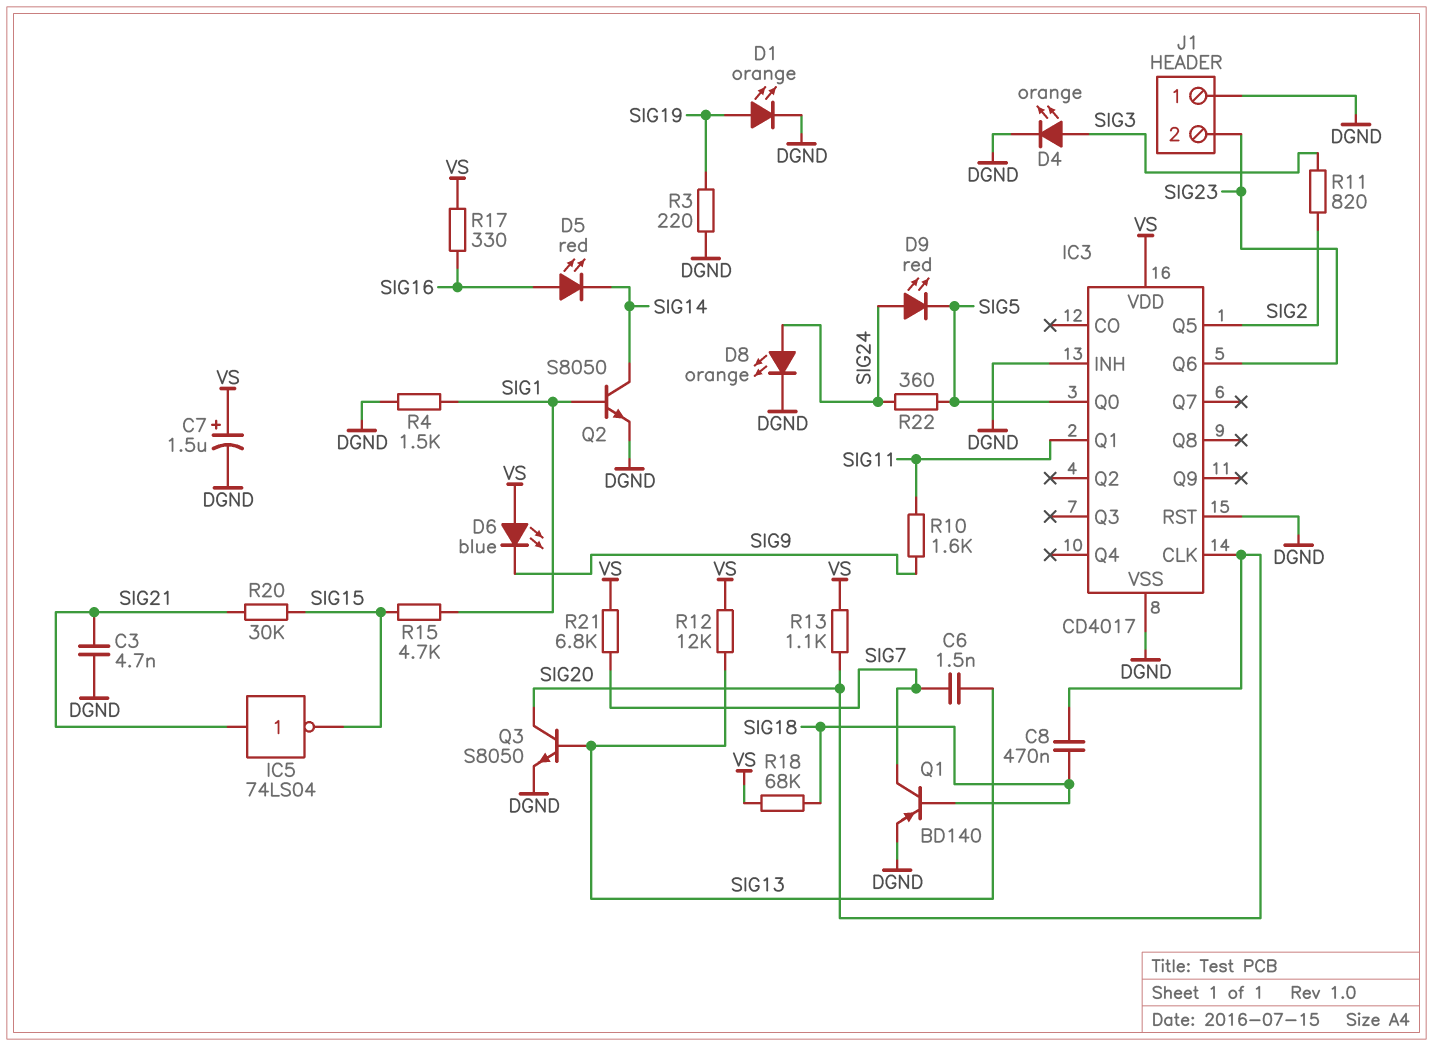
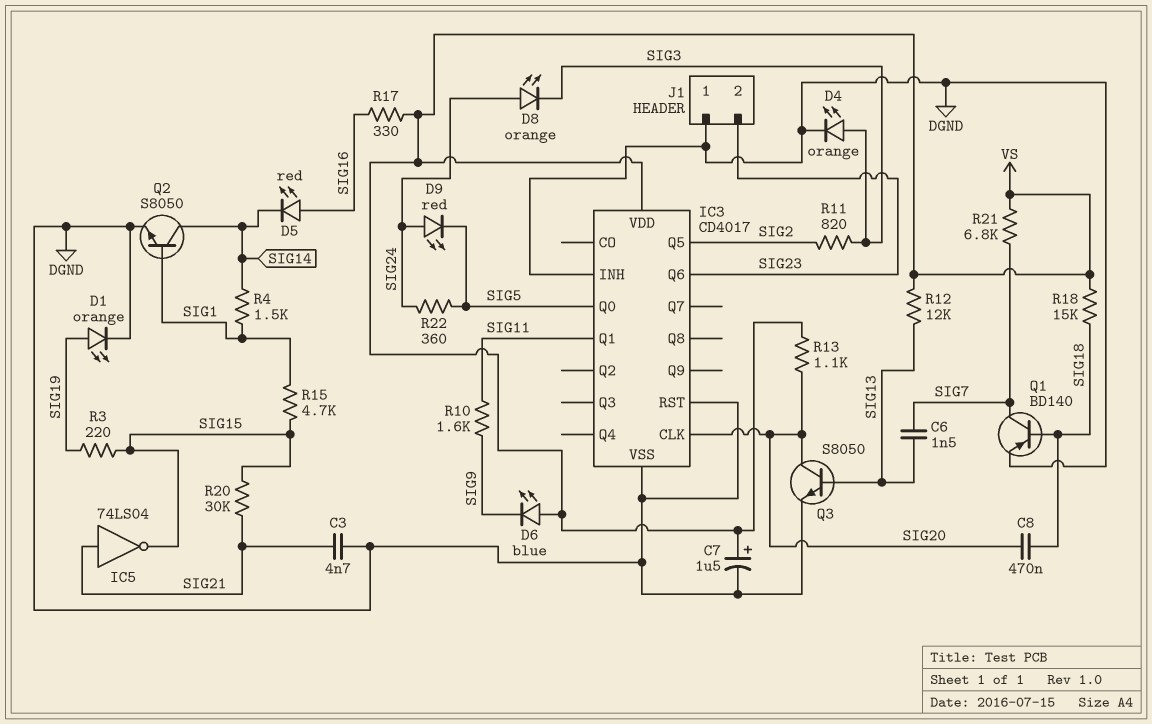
D8: LED orange (A SIG24, K DGND) -> LED orange (A SIG24, K SIG3)
R3: 220 (DGND, SIG19) -> 220 (SIG15, SIG19)
R4: 1.5k (DGND, SIG1) -> 1.5k (SIG1, SIG14)
R18: 68k (SIG18, VS) -> 15k (SIG18, VS)

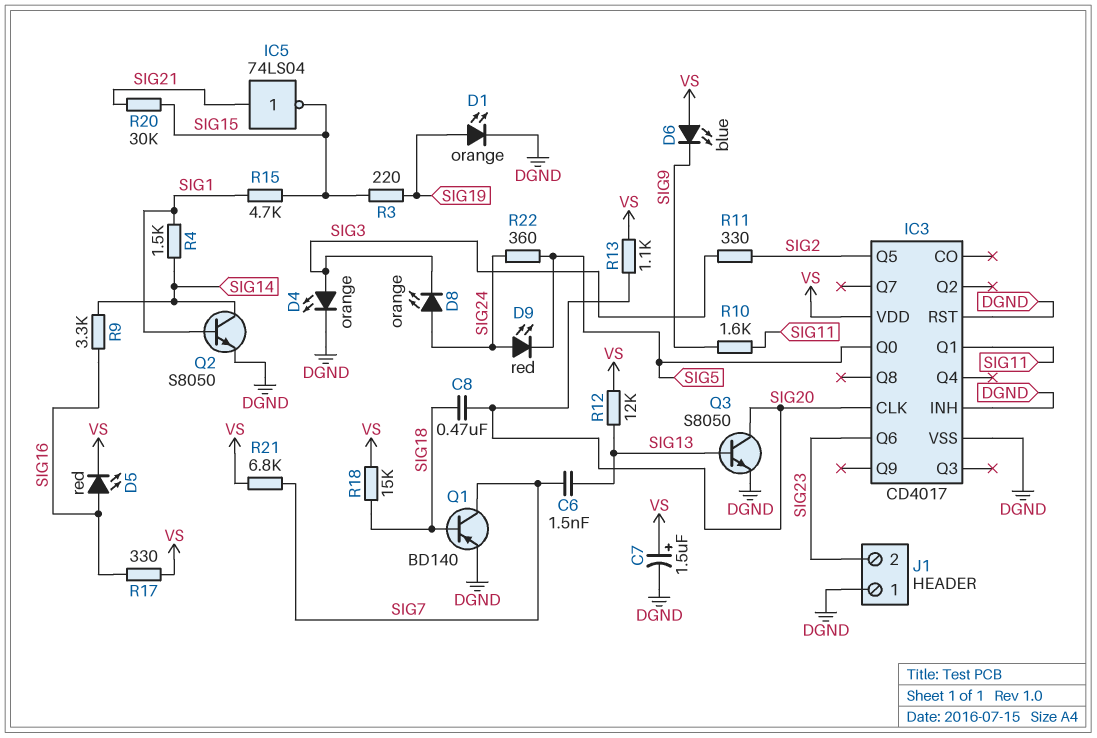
C3: 4.7nF (DGND, SIG21) -> none
D5: LED red (A SIG16, K SIG14) -> LED red (A SIG16, K VS)
R9: none -> 3.3k (SIG14, SIG16)
R11: 820 (SIG2, SIG3) -> 330 (SIG2, SIG3)

